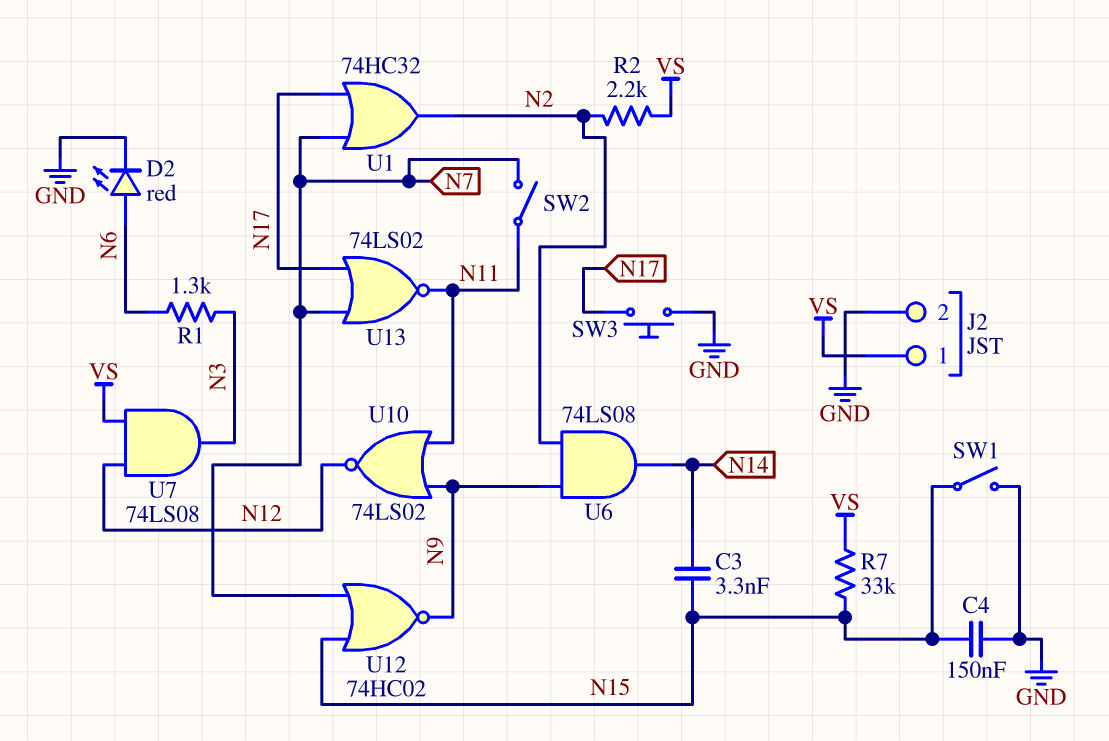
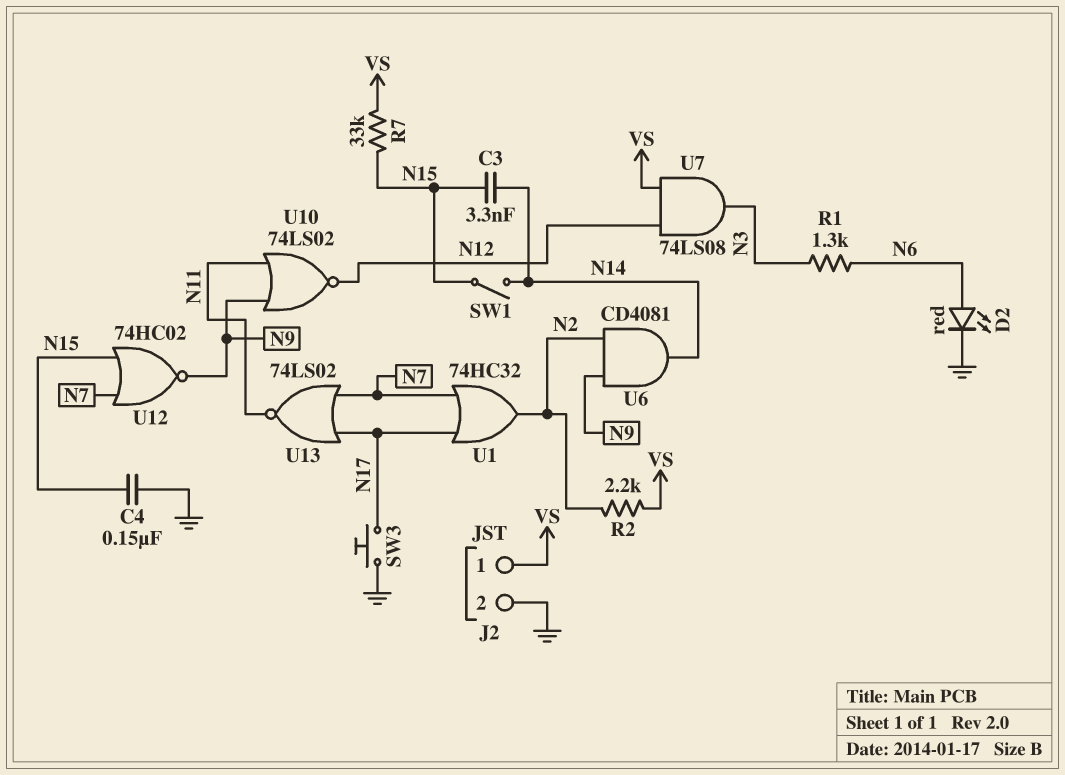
SW1: switch (GND, N15) -> switch (N14, N15)
SW2: switch (N7, N11) -> none
U6: AND 74LS08 (in N2, in N9, out N14) -> AND CD4081 (in N2, in N9, out N14)

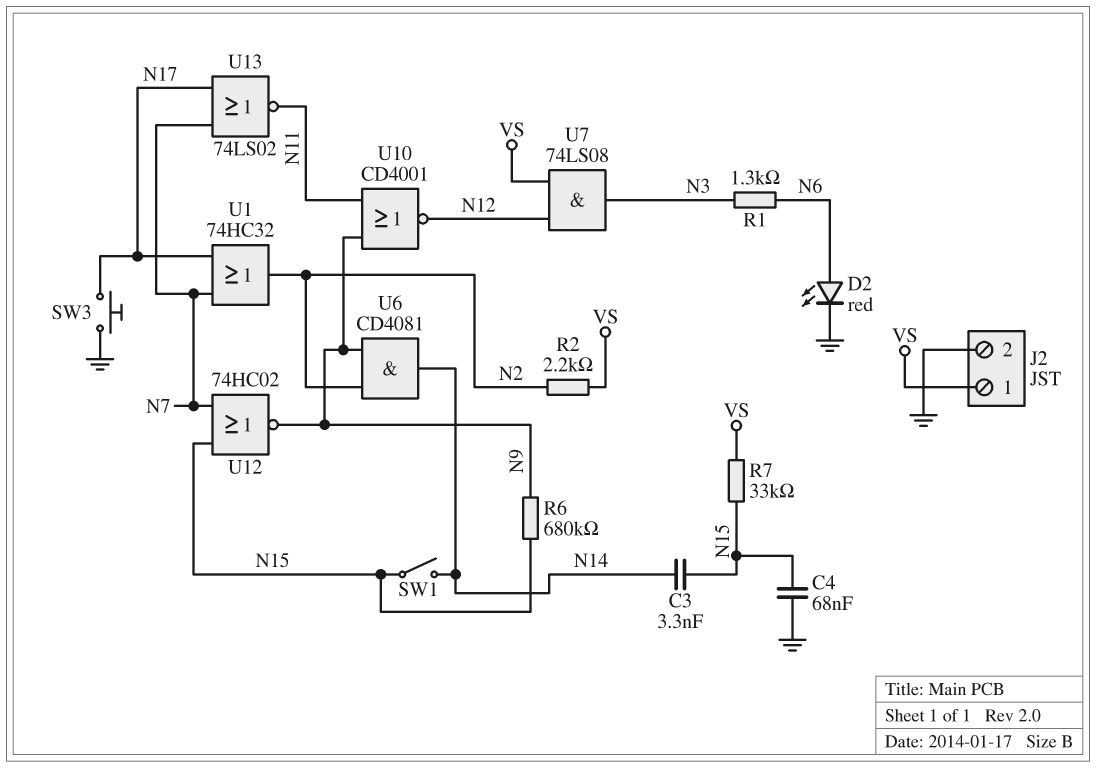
C4: 150nF (GND, N15) -> 68nF (GND, N15)
R6: none -> 680k (N9, N15)
U10: NOR 74LS02 (in N9, in N11, out N12) -> NOR CD4001 (in N9, in N11, out N12)

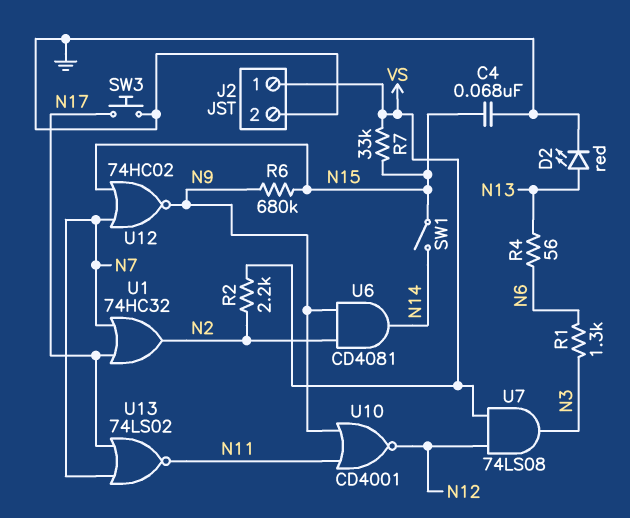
C3: 3.3nF (N14, N15) -> none
D2: LED red (A N6, K GND) -> LED red (A N13, K GND)
R4: none -> 56 (N6, N13)

